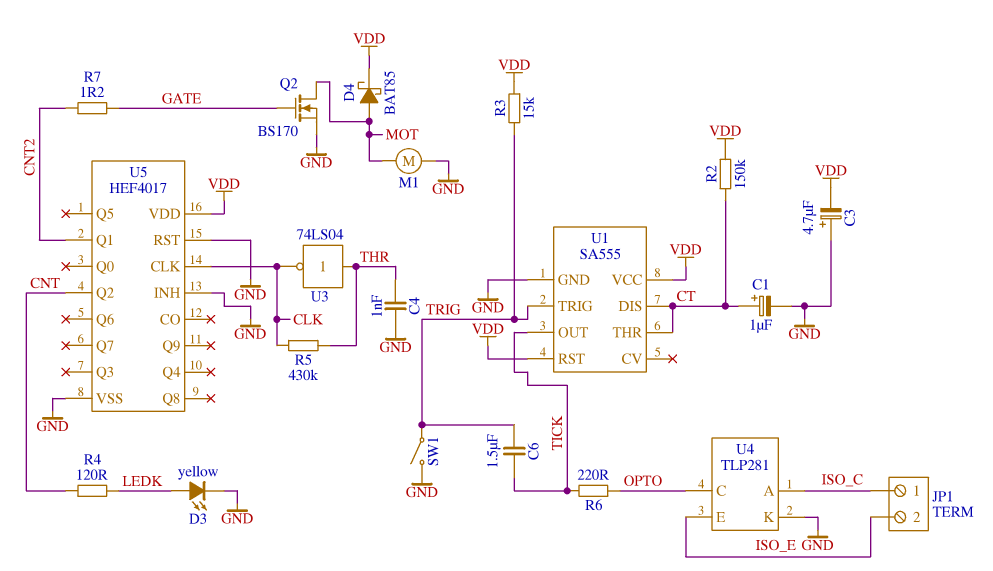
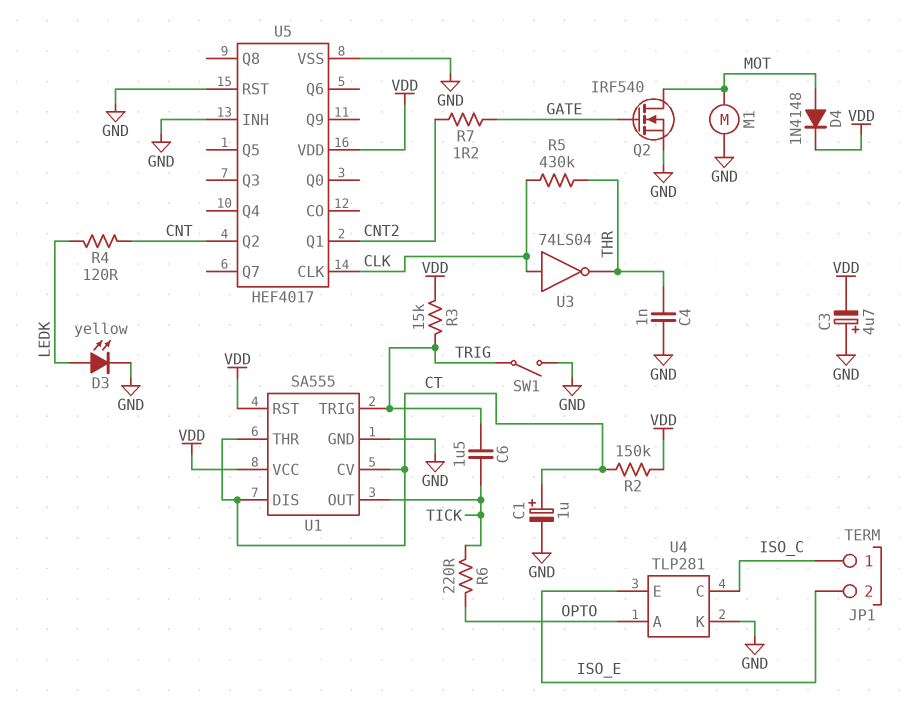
D4: schottky BAT85 (A MOT, K VDD) -> diode 1N4148 (A MOT, K VDD)
Q2: NMOS BS170 (G GATE, D MOT, S GND) -> NMOS IRF540 (G GATE, D MOT, S GND)
U1 pin CV: none -> CT
U3: NOT 74LS04 (in THR, out CLK) -> NOT 74LS04 (in CLK, out THR)
U4 pin A: ISO_C -> OPTO
U4 pin C: OPTO -> ISO_C

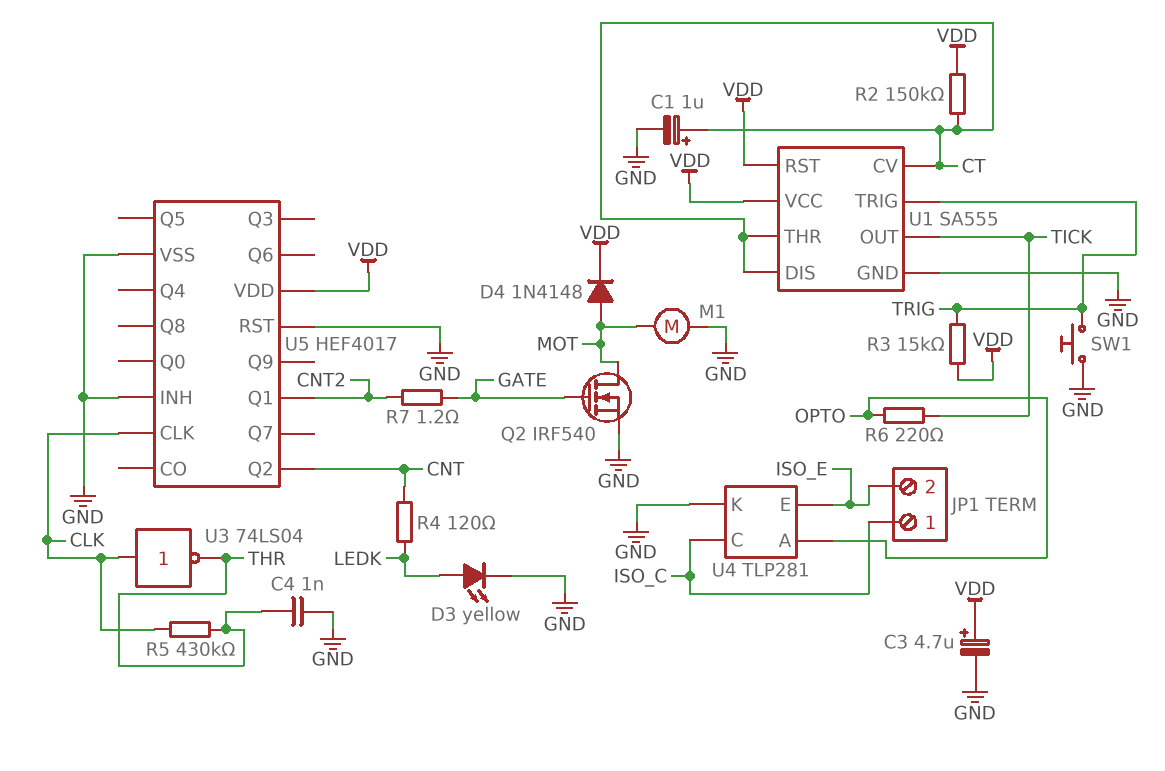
C3: 4.7uF (plus GND, minus VDD) -> 4.7uF (plus VDD, minus GND)
C6: 1.5uF (TICK, TRIG) -> none
SW1: switch (GND, TRIG) -> button (GND, TRIG)

